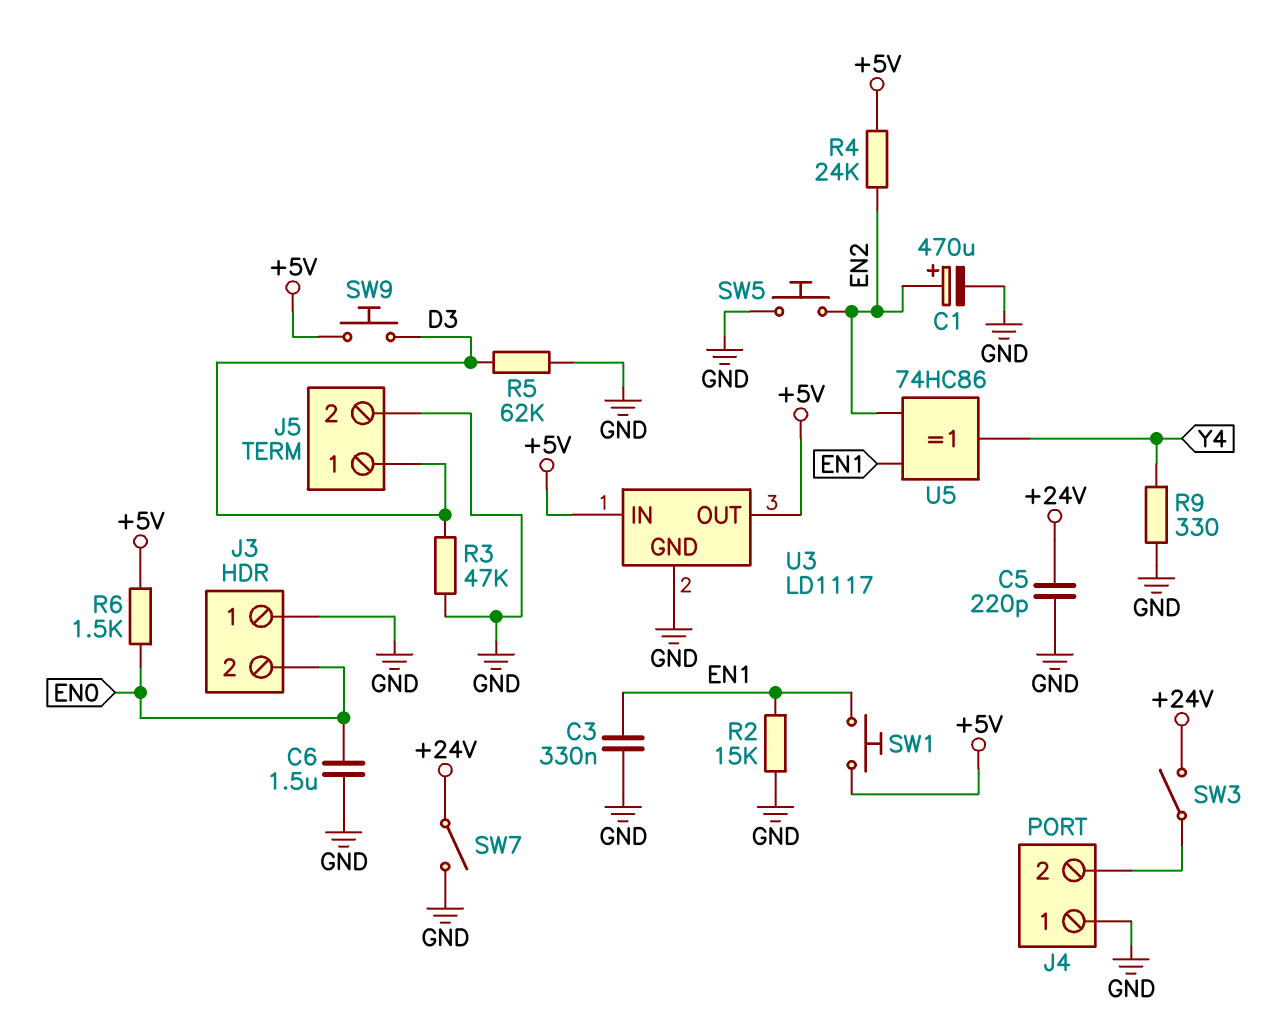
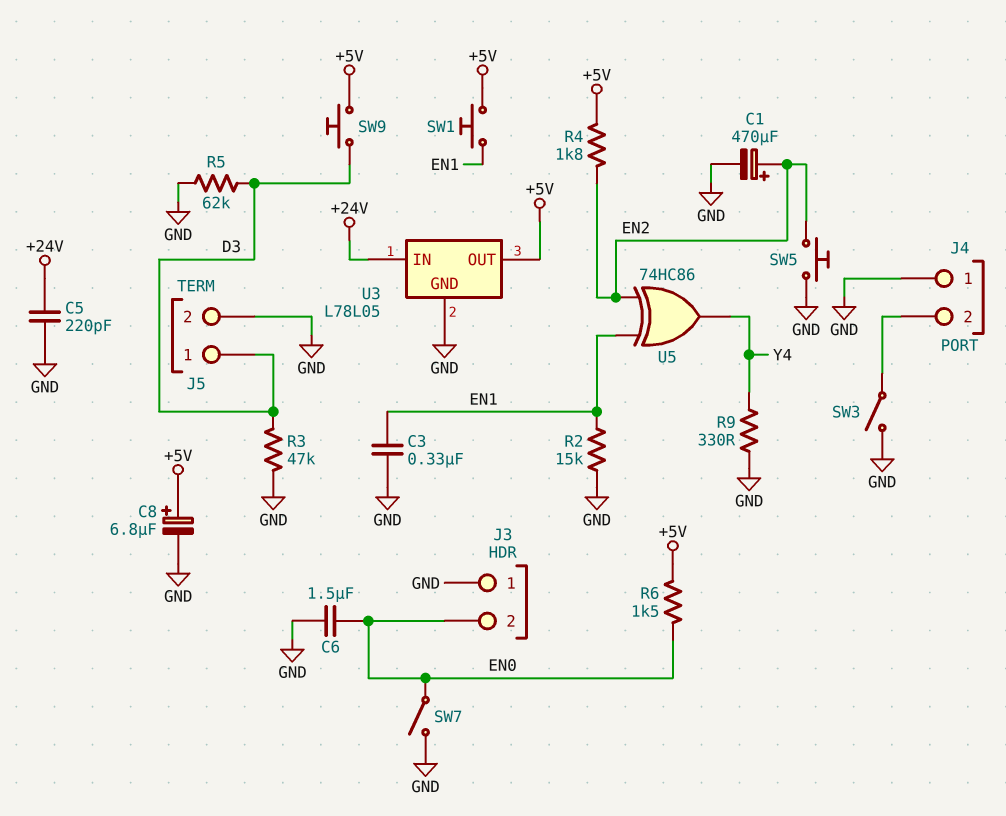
C8: none -> 6.8uF (plus +5V, minus GND)
R4: 24k (+5V, EN2) -> 1.8k (+5V, EN2)
SW3: switch (+24V, J4/2) -> switch (GND, J4/2)
SW7: switch (+24V, GND) -> switch (EN0, GND)
U3: LD1117 -> L78L05
U3 pin IN: +5V -> +24V

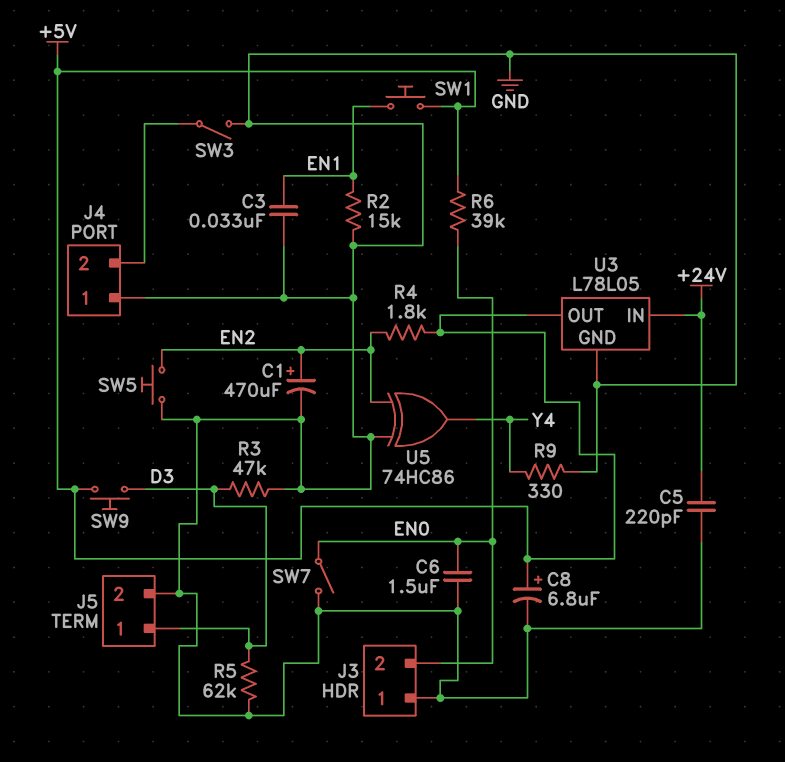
C3: 330nF (EN1, GND) -> 33nF (EN1, GND)
R6: 1.5k (+5V, EN0) -> 39k (+5V, EN0)
U5: XOR 74HC86 (in EN1, in EN2, out Y4) -> XOR 74HC86 (in EN2, in GND, out Y4)

